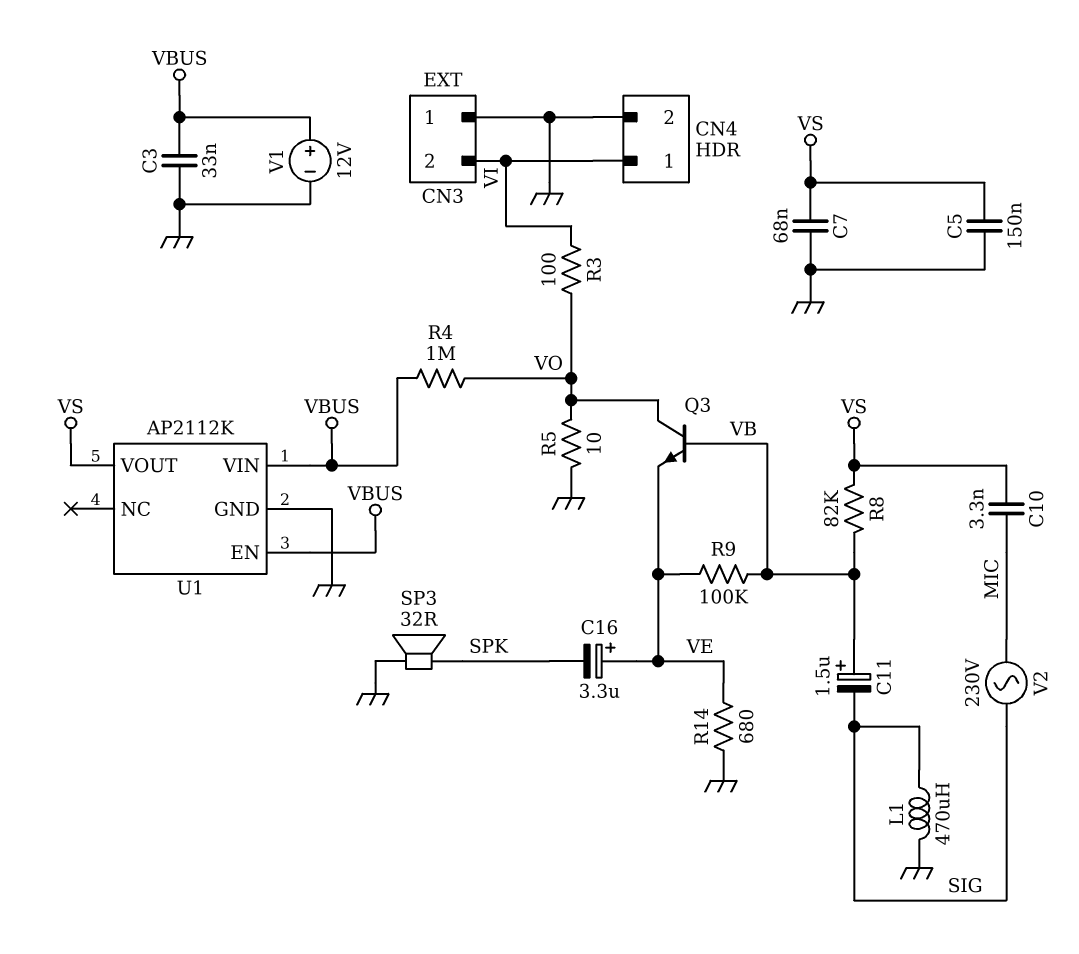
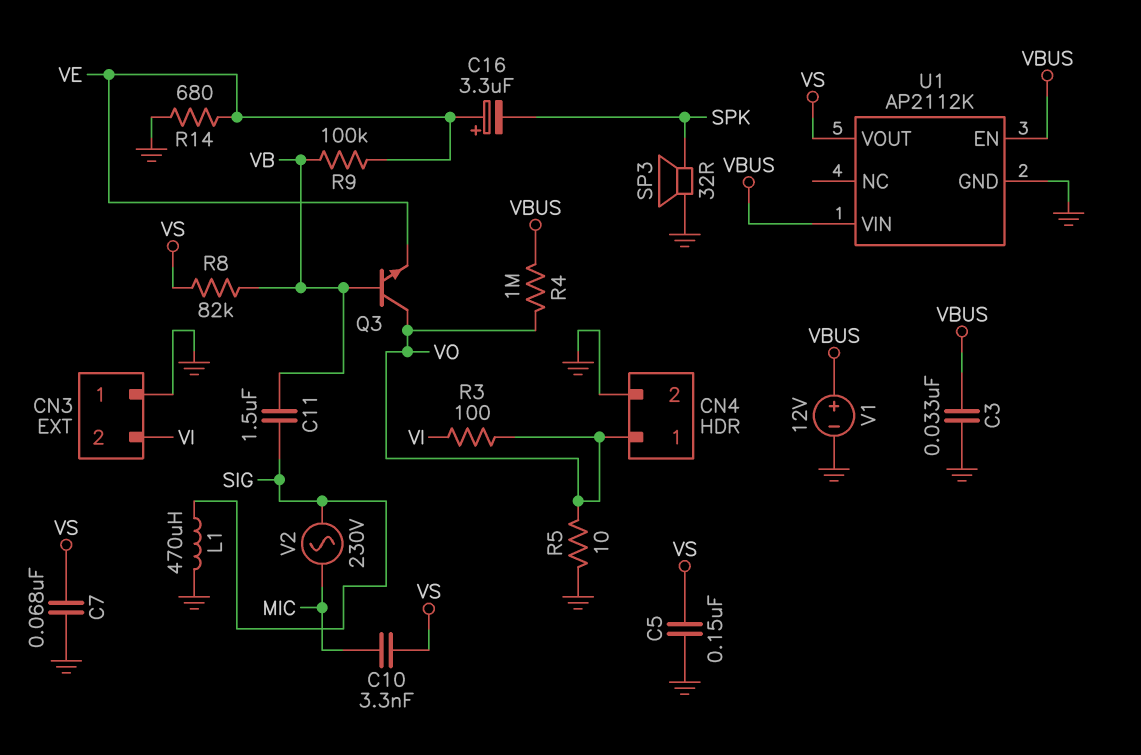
C11: 1.5uF (plus VB, minus SIG) -> 1.5uF (SIG, VB)
CN4 pin 1: VI -> VO

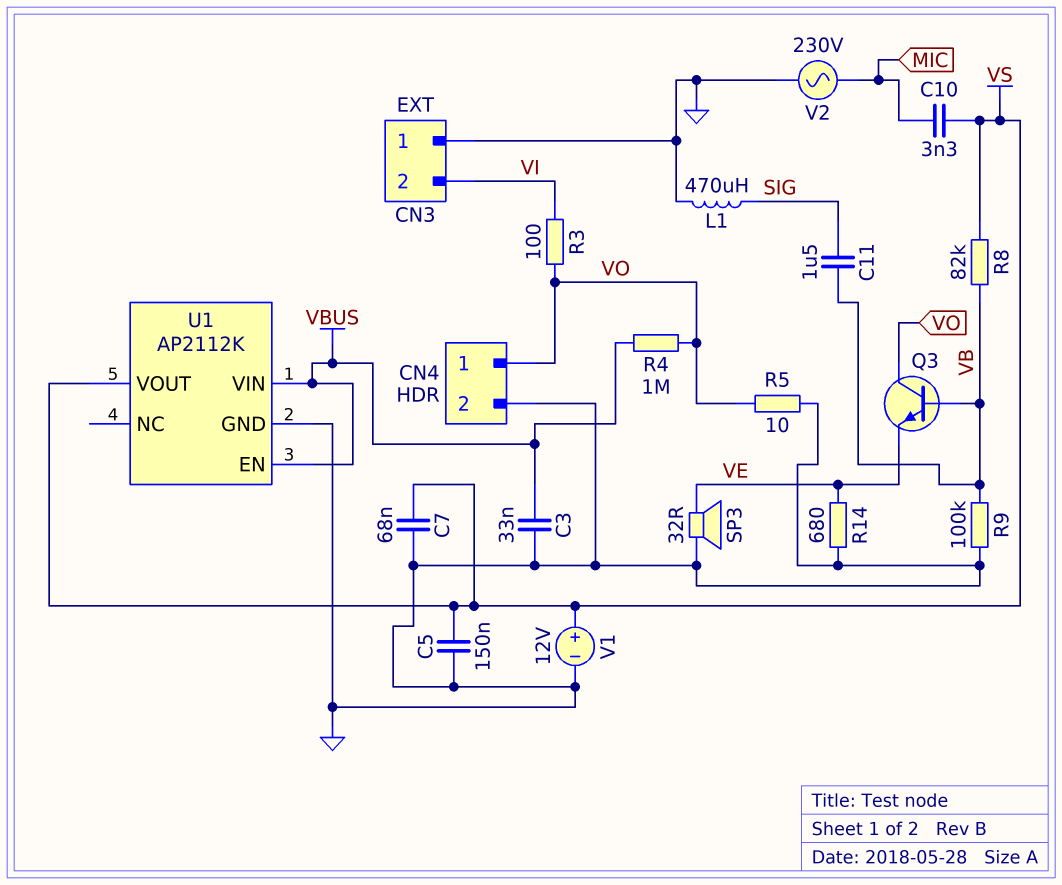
C16: 3.3uF (plus VE, minus SPK) -> none
R9: 100k (VB, VE) -> 100k (GND, VB)
SP3: speaker 32R (GND, SPK) -> speaker 32R (GND, VE)
V1: 12V (plus VBUS, minus GND) -> 12V (plus VS, minus GND)
V2: AC 230V (MIC, SIG) -> AC 230V (GND, MIC)

